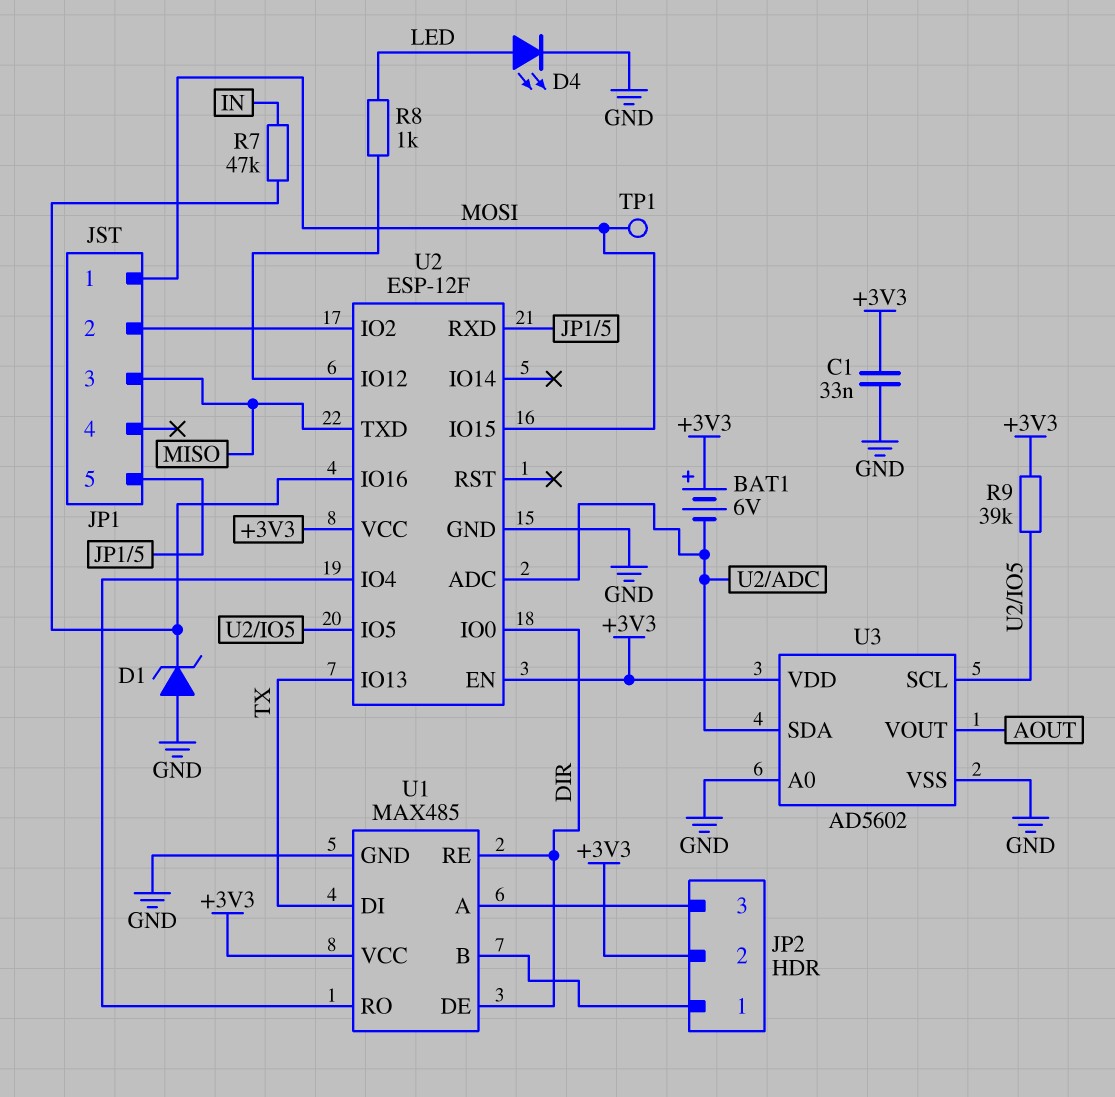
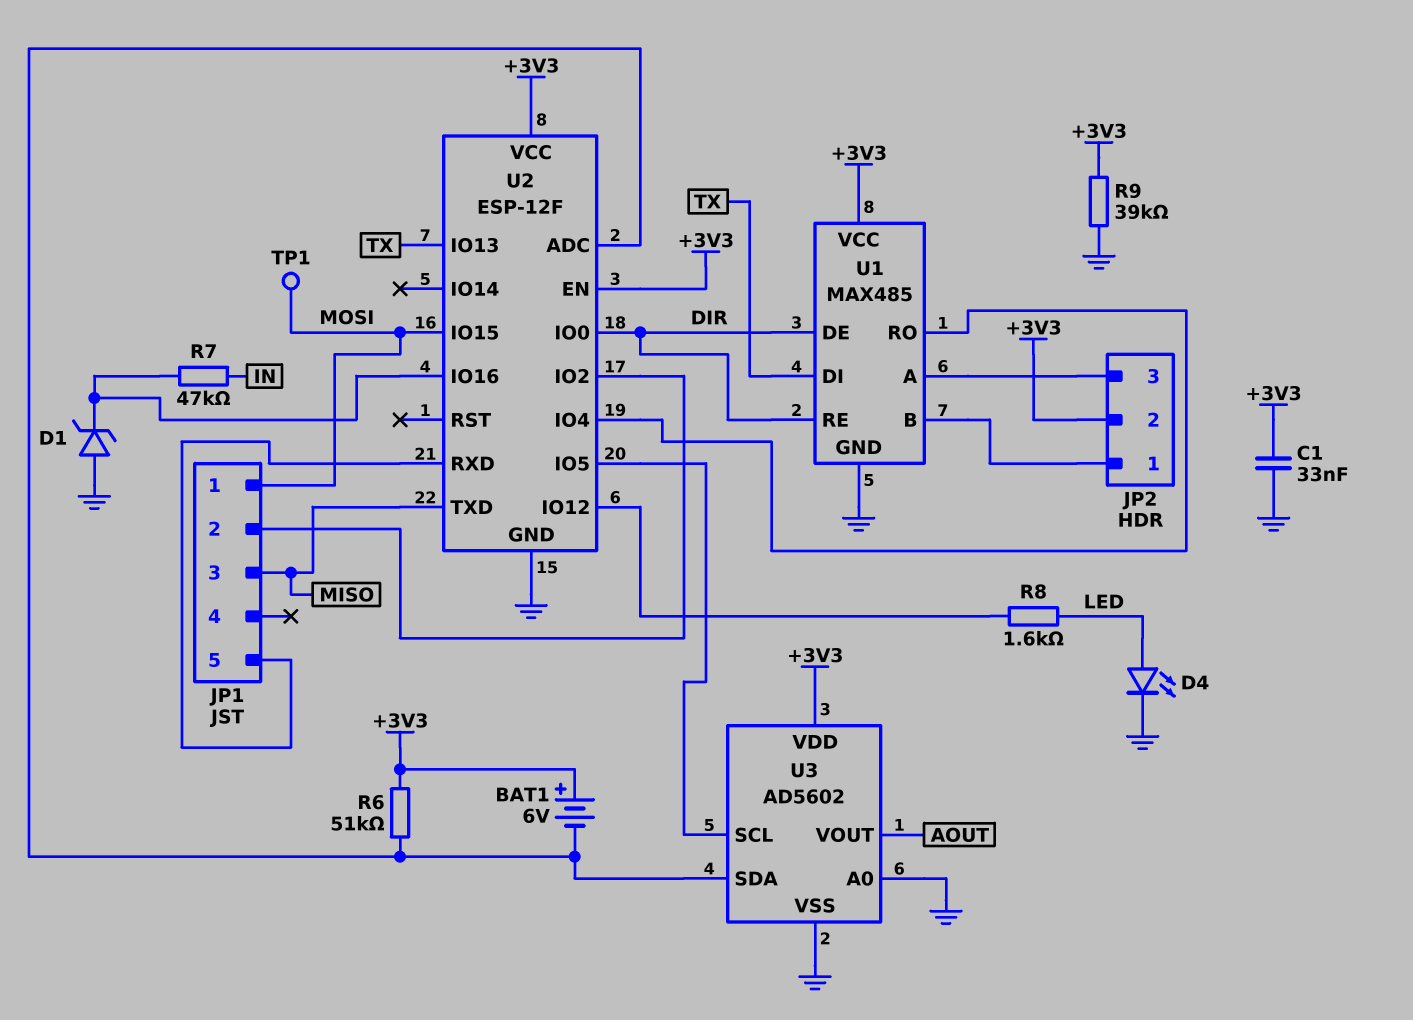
R6: none -> 51k (+3V3, U2/ADC)
R8: 1k (LED, U2/IO12) -> 1.6k (LED, U2/IO12)
R9: 39k (+3V3, U2/IO5) -> 39k (+3V3, GND)

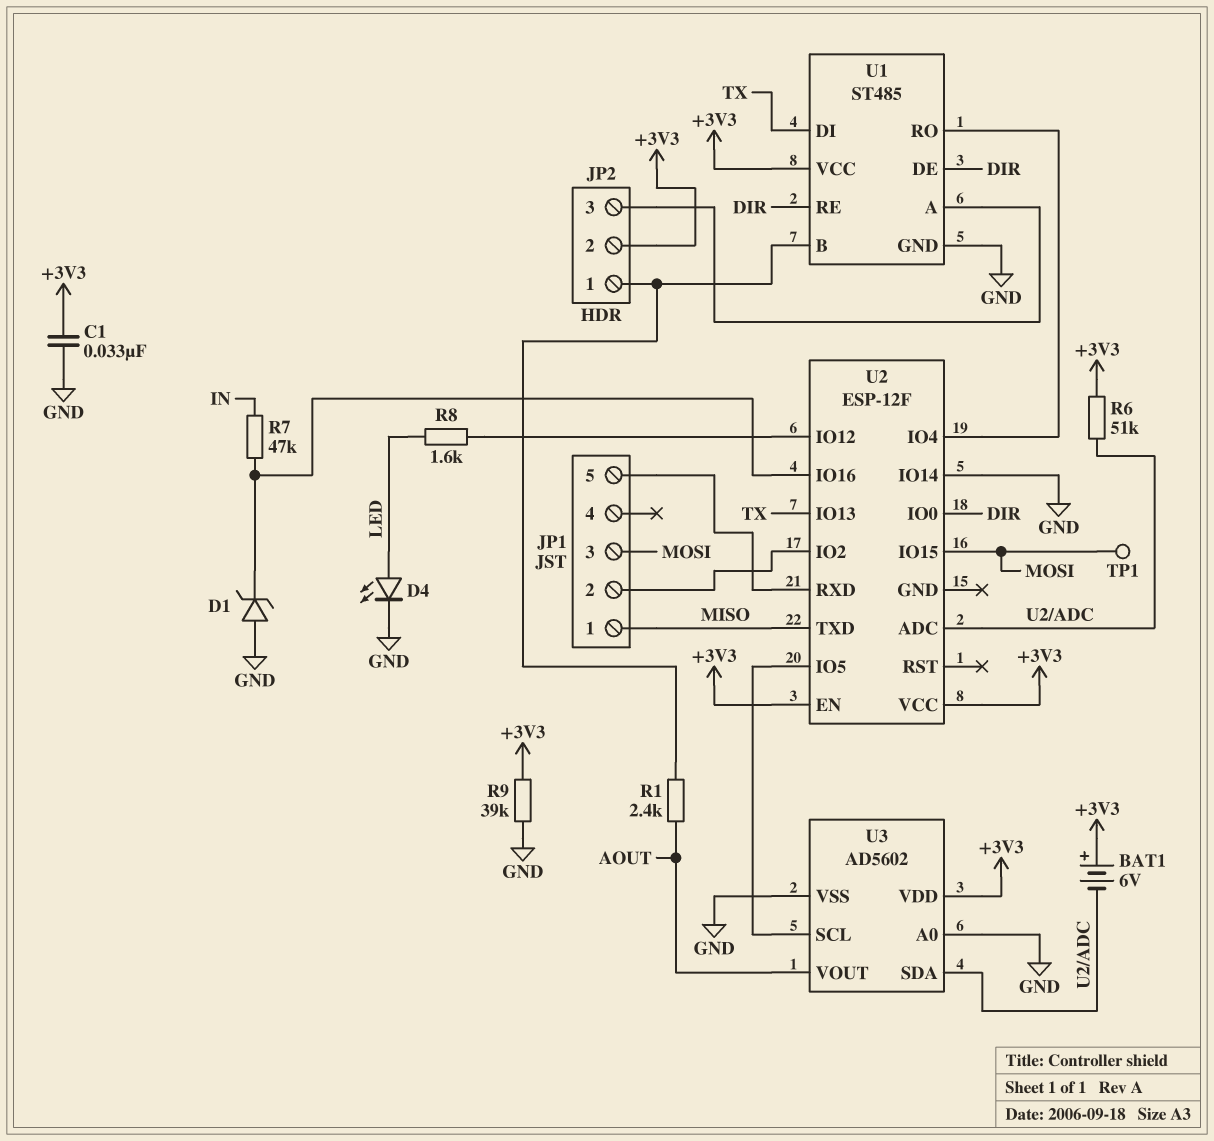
JP1 pin 1: MOSI -> MISO
JP1 pin 3: MISO -> MOSI
R1: none -> 2.4k (AOUT, JP2/1)
U1: MAX485 -> ST485
U2 pin GND: GND -> none
U2 pin IO14: none -> GND

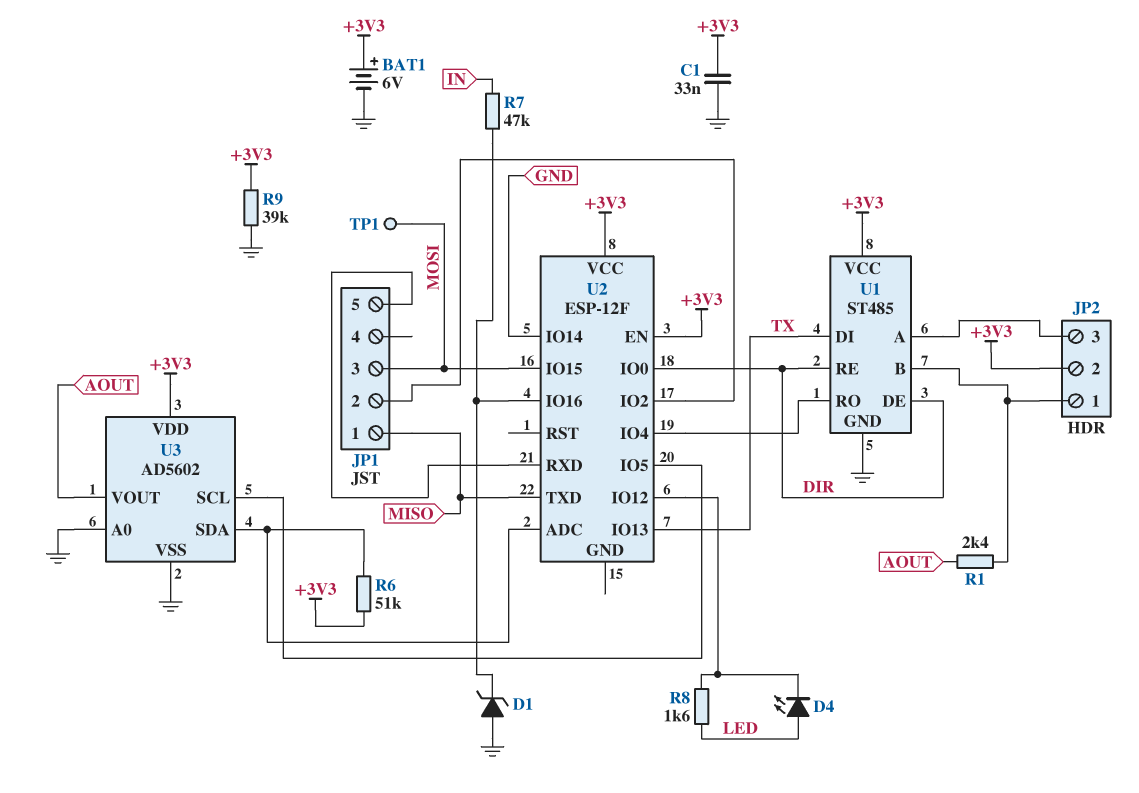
BAT1: 6V (plus +3V3, minus U2/ADC) -> 6V (plus +3V3, minus GND)
D4: LED (A LED, K GND) -> LED (A LED, K U2/IO12)

